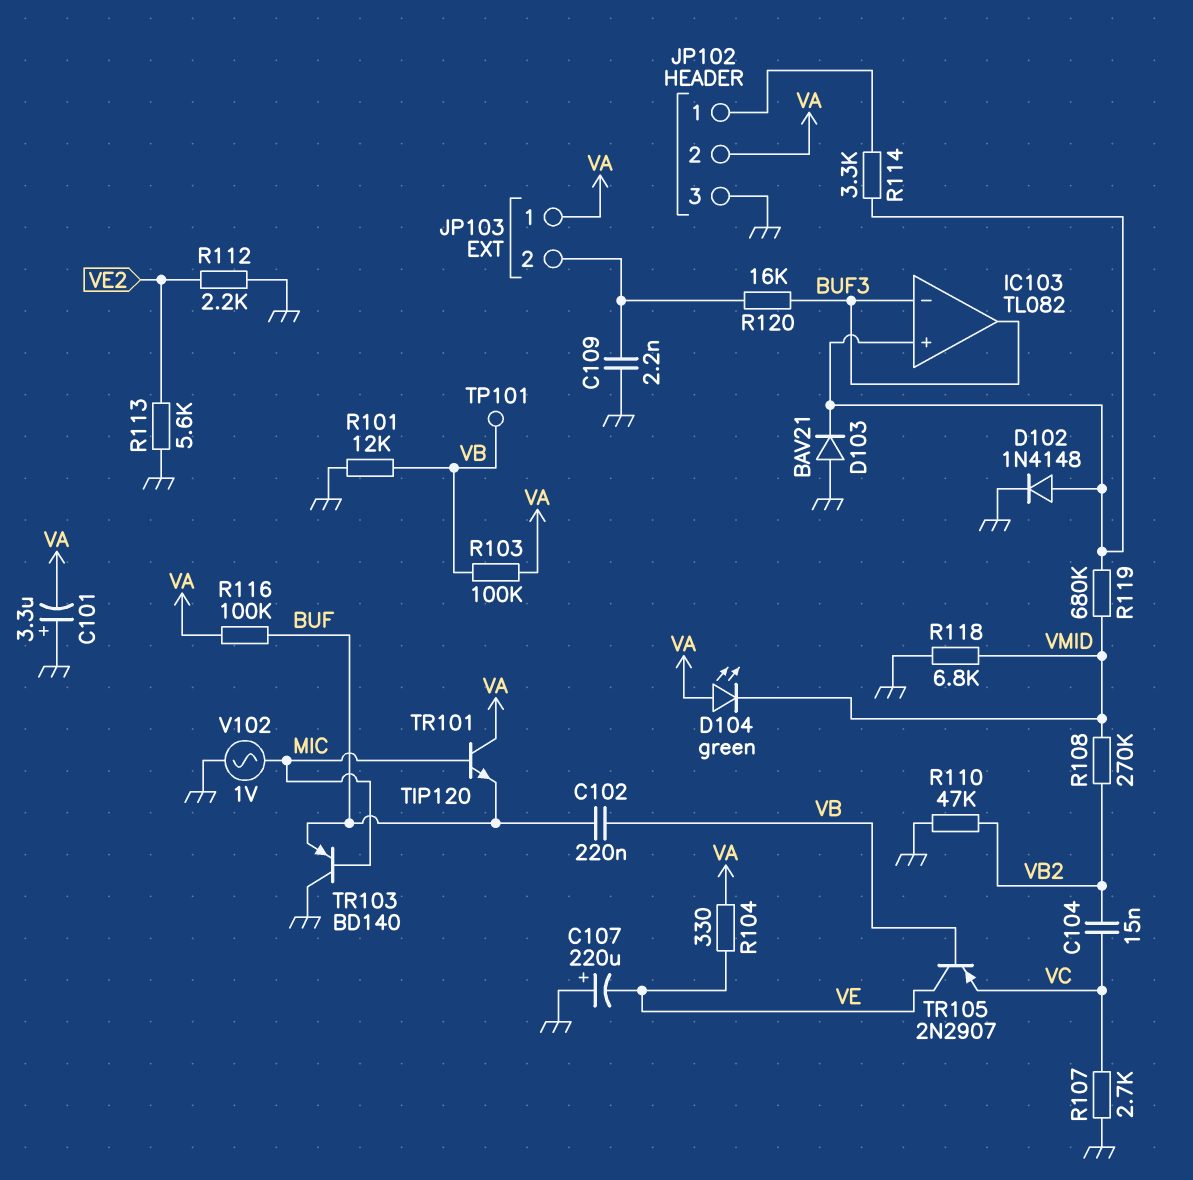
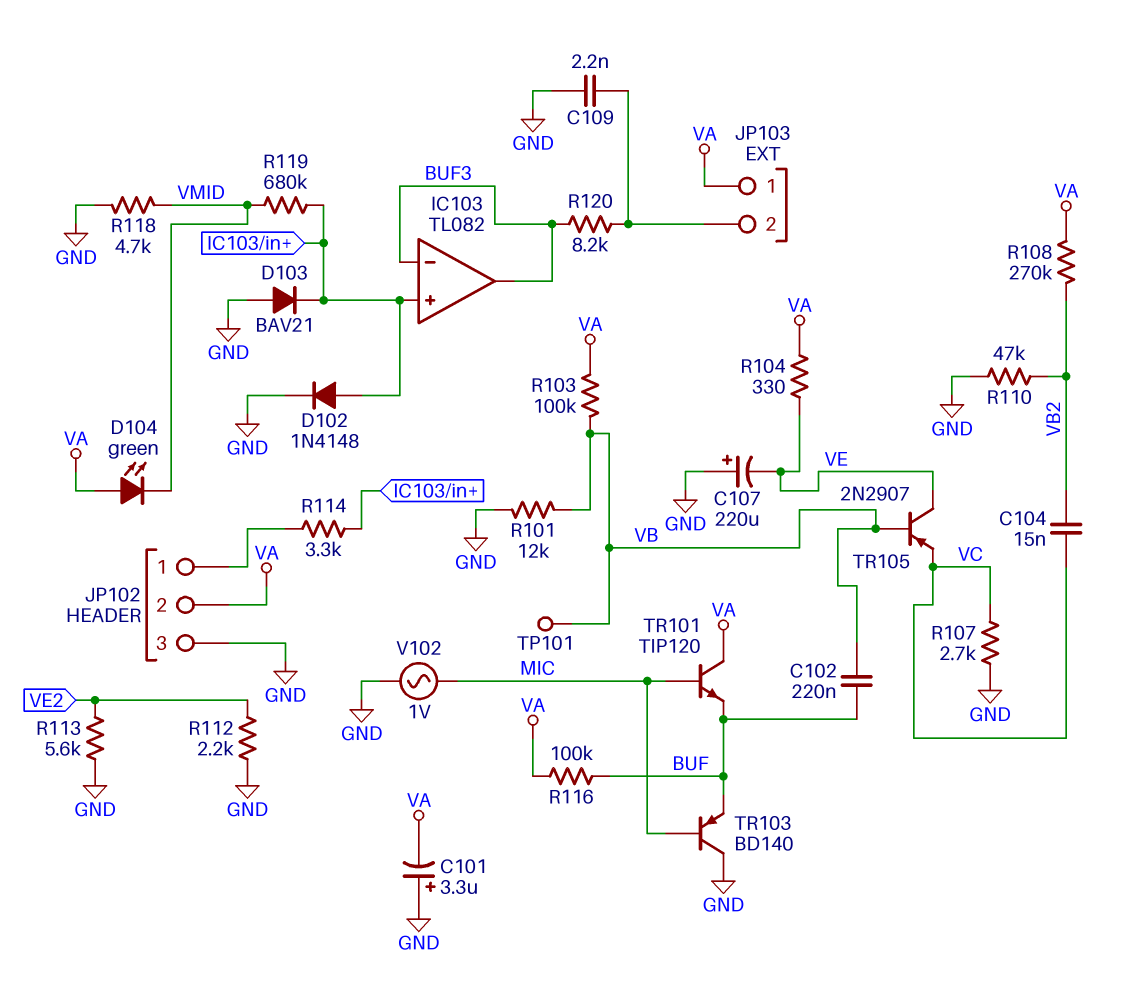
R108: 270k (VB2, VMID) -> 270k (VA, VB2)
R118: 6.8k (GND, VMID) -> 4.7k (GND, VMID)
R120: 16k (BUF3, JP103/2) -> 8.2k (BUF3, JP103/2)

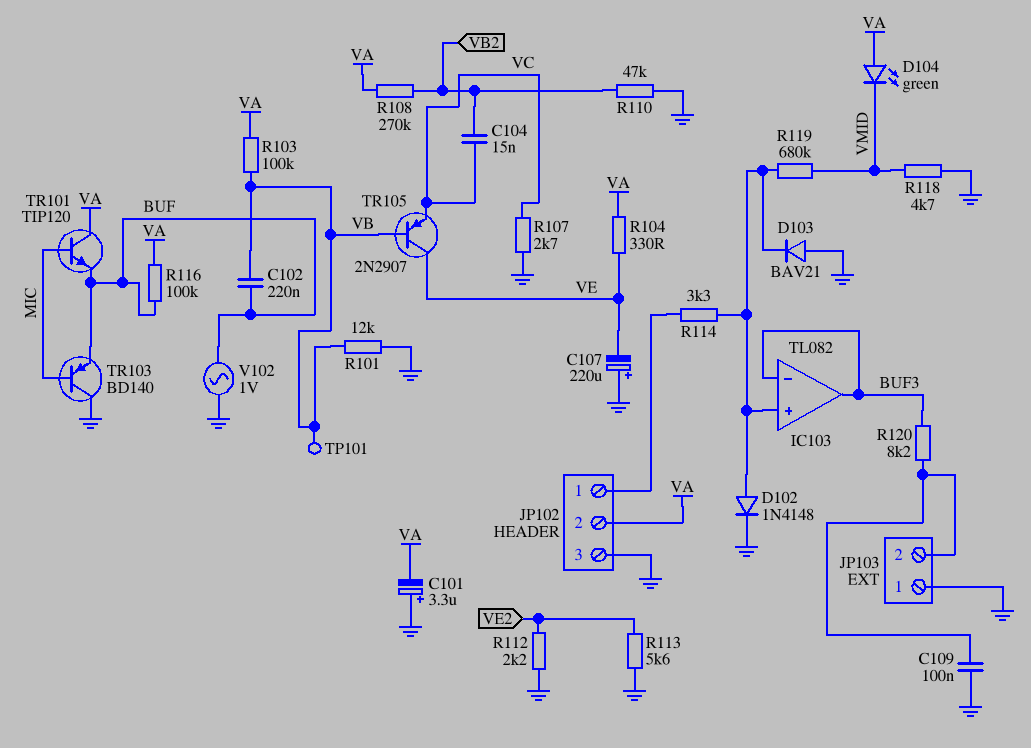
C109: 2.2nF (GND, JP103/2) -> 100nF (GND, JP103/2)
JP103 pin 1: VA -> GND
V102: AC 1V (GND, MIC) -> AC 1V (BUF, GND)

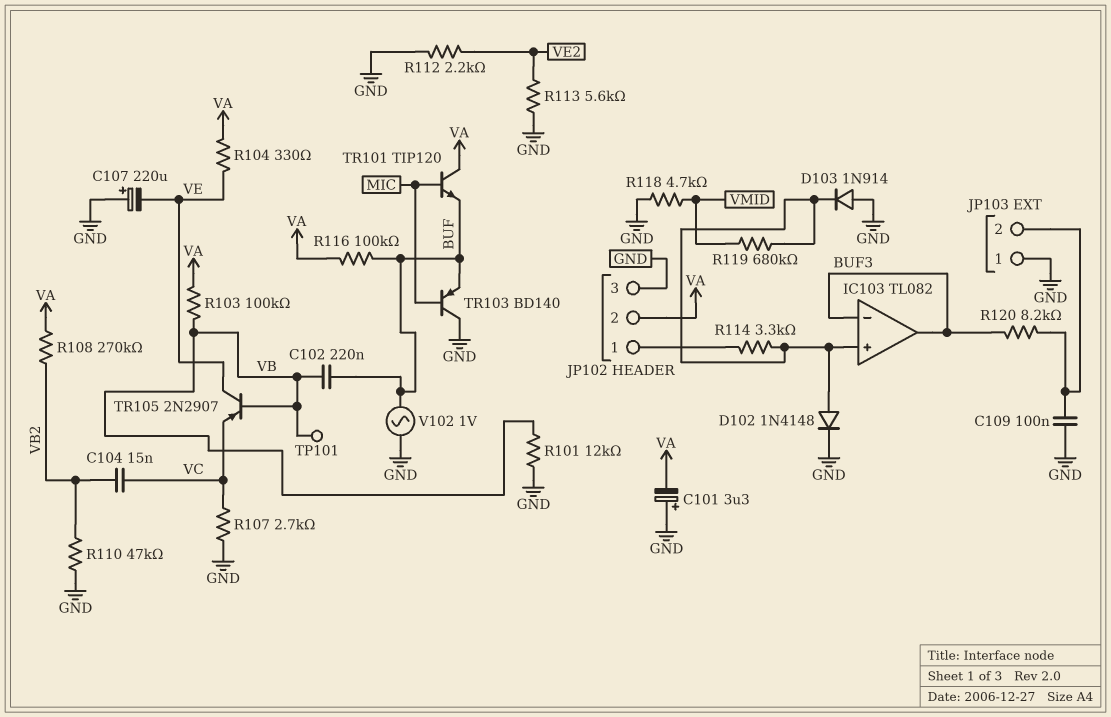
D103: diode BAV21 (A GND, K IC103/in+) -> diode 1N914 (A GND, K IC103/in+)
D104: LED green (A VA, K VMID) -> none

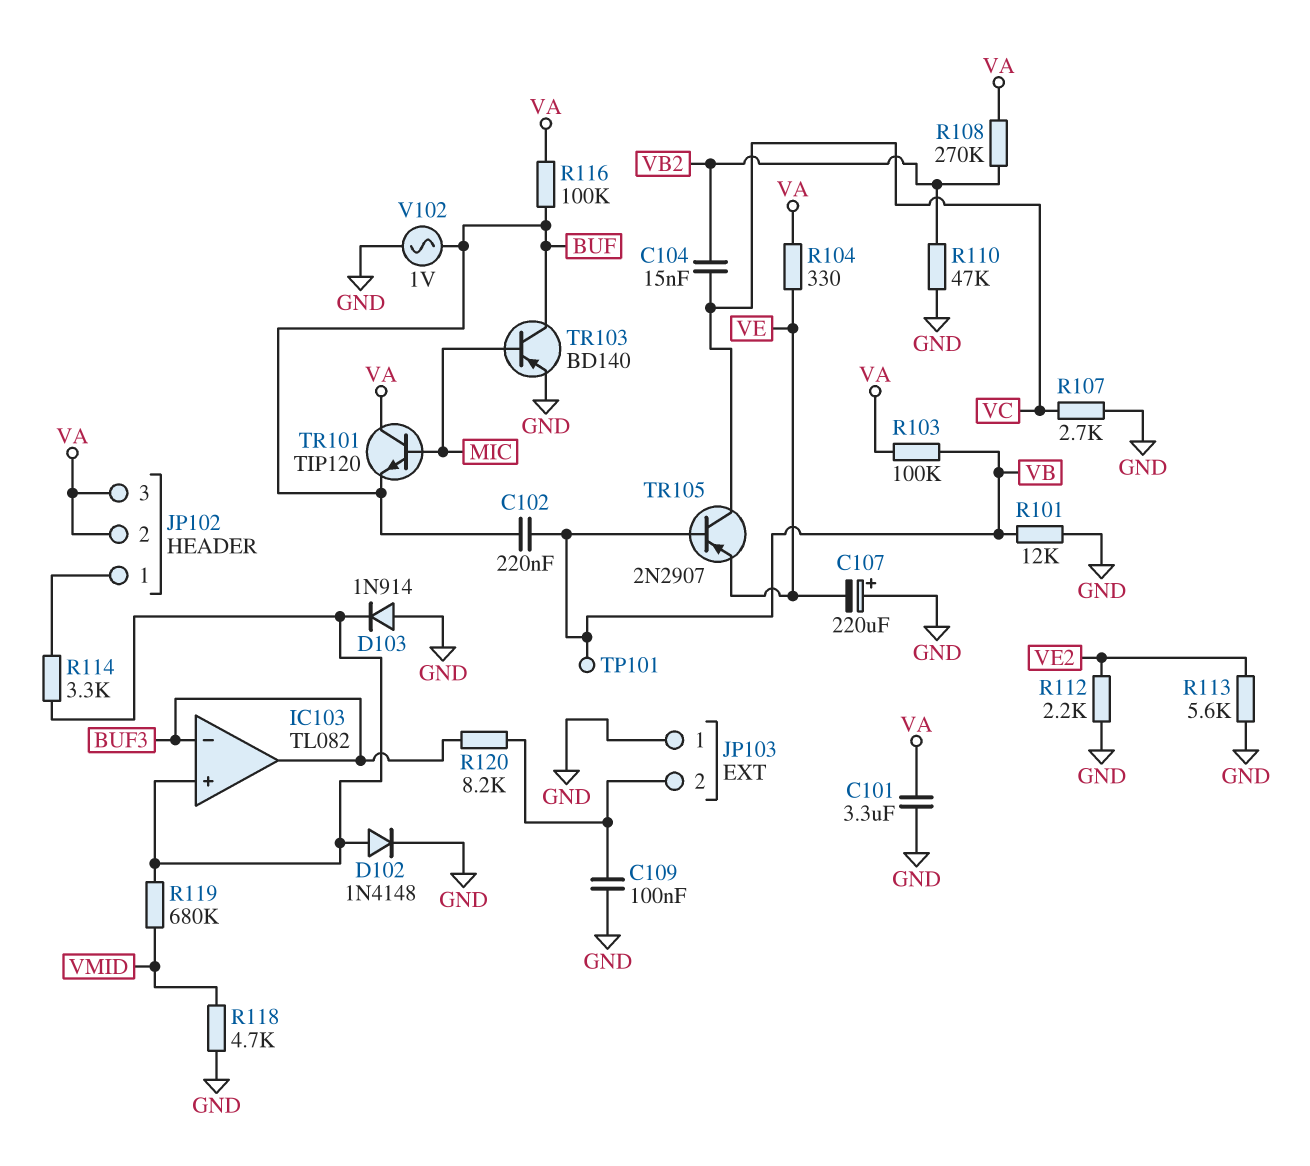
C101: 3.3uF (plus GND, minus VA) -> 3.3uF (GND, VA)
JP102 pin 3: GND -> VA
TR103: PNP BD140 (B MIC, C GND, E BUF) -> PNP BD140 (B MIC, C BUF, E GND)
TR105: PNP 2N2907 (B VB, C VE, E VC) -> PNP 2N2907 (B VB, C VC, E VE)

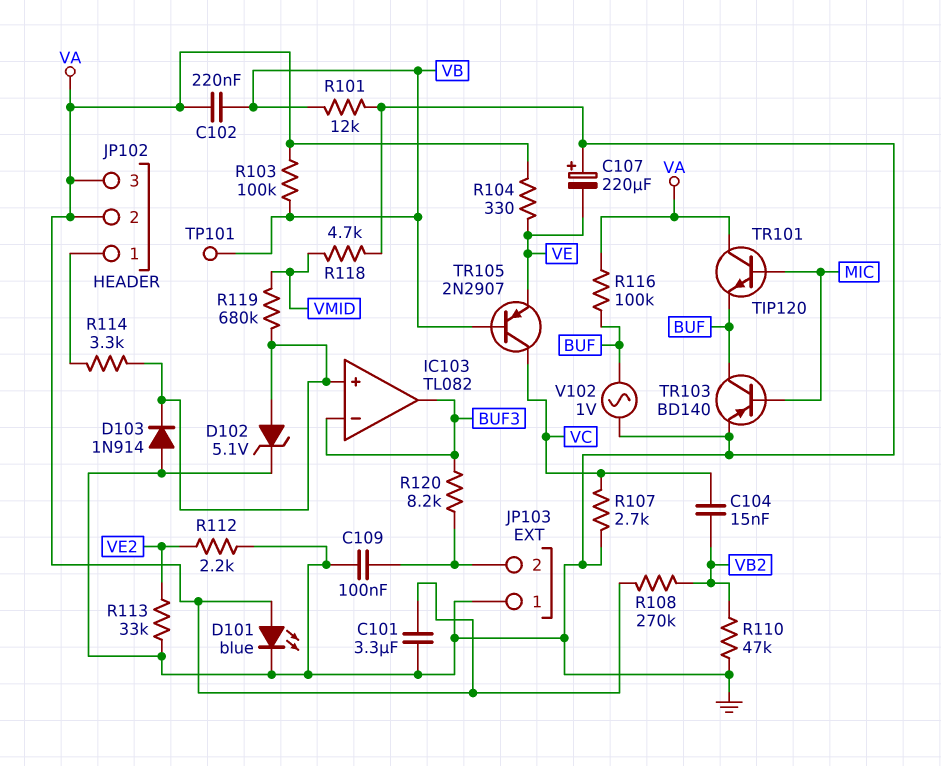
C102: 220nF (BUF, VB) -> 220nF (VA, VB)
D101: none -> LED blue (A VA, K GND)
D102: diode 1N4148 (A IC103/in+, K GND) -> zener 5.1V (A IC103/in+, K GND)
R113: 5.6k (GND, VE2) -> 33k (GND, VE2)

